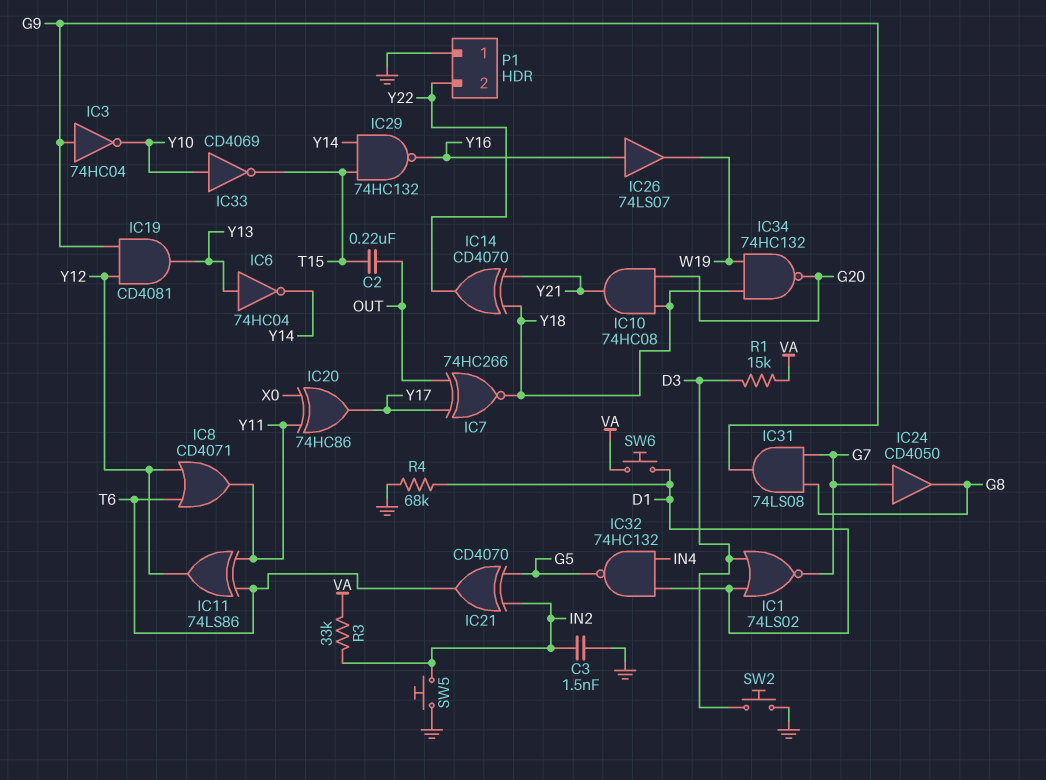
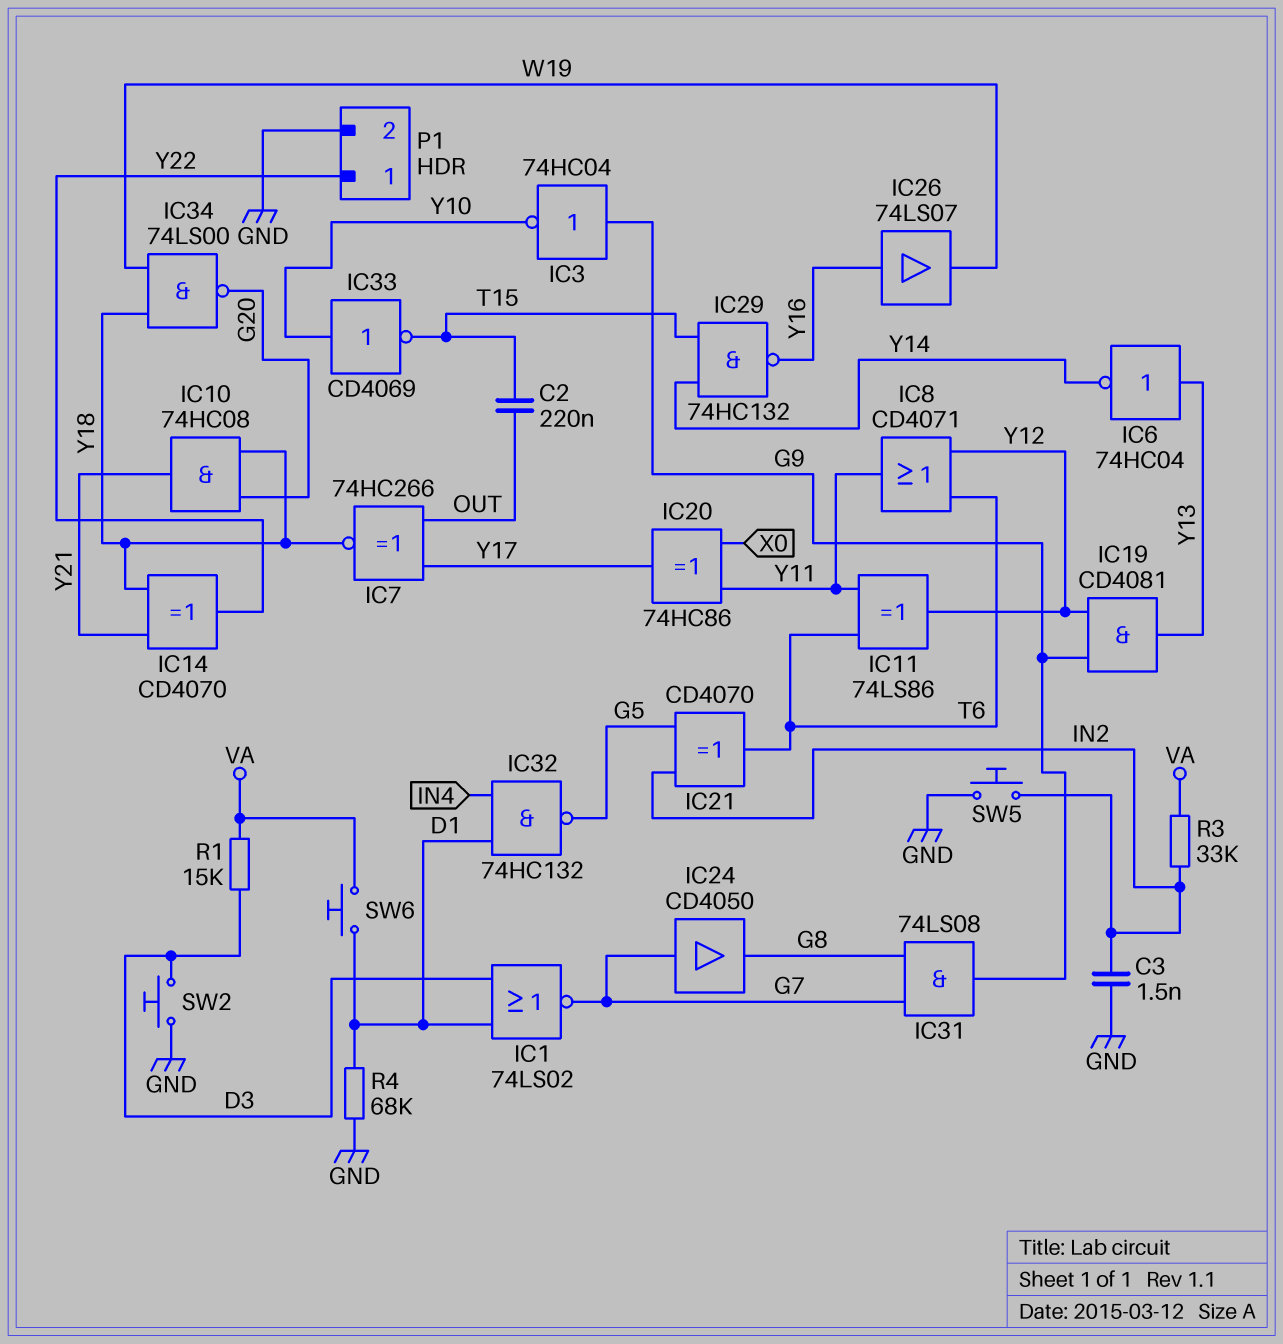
IC34: NAND 74HC132 (in W19, in Y18, out G20) -> NAND 74LS00 (in W19, in Y18, out G20)
P1 pin 1: GND -> Y22
P1 pin 2: Y22 -> GND

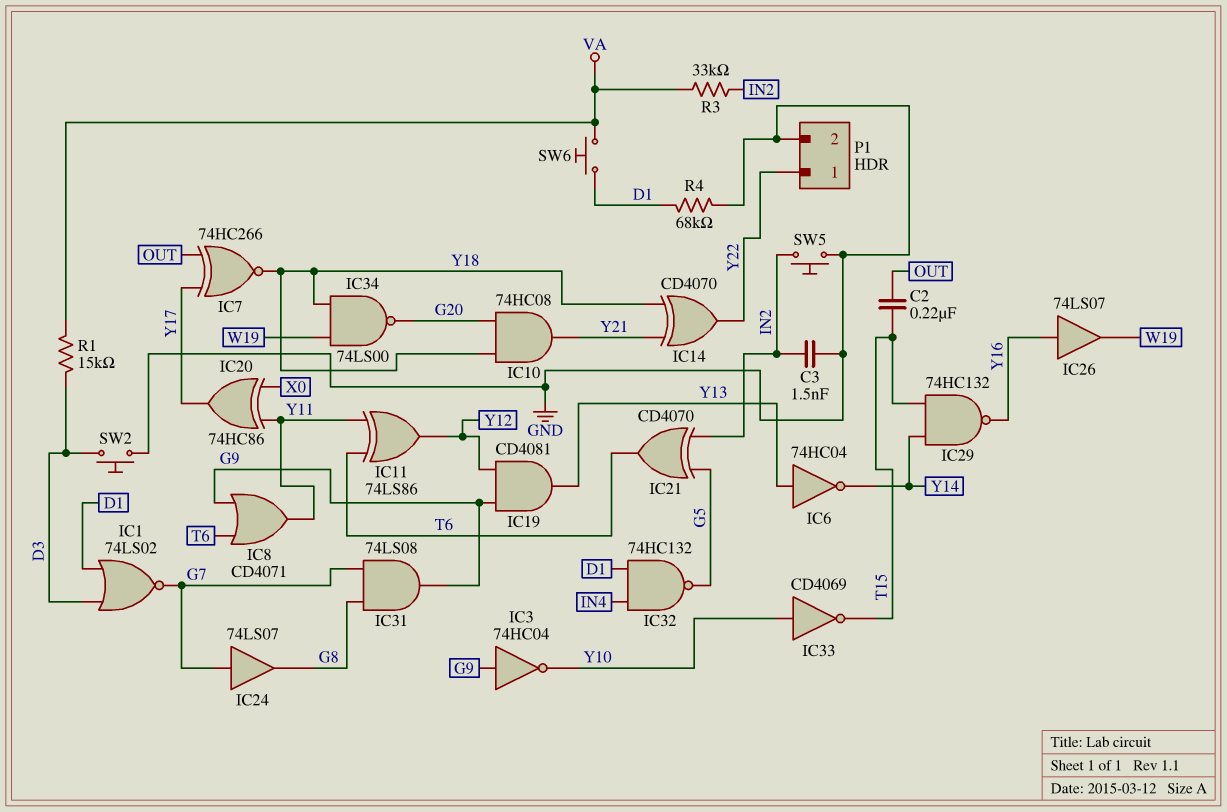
IC8: OR CD4071 (in T6, in Y12, out Y11) -> OR CD4071 (in G9, in T6, out Y11)
IC24: buffer CD4050 (in G7, out G8) -> buffer 74LS07 (in G7, out G8)

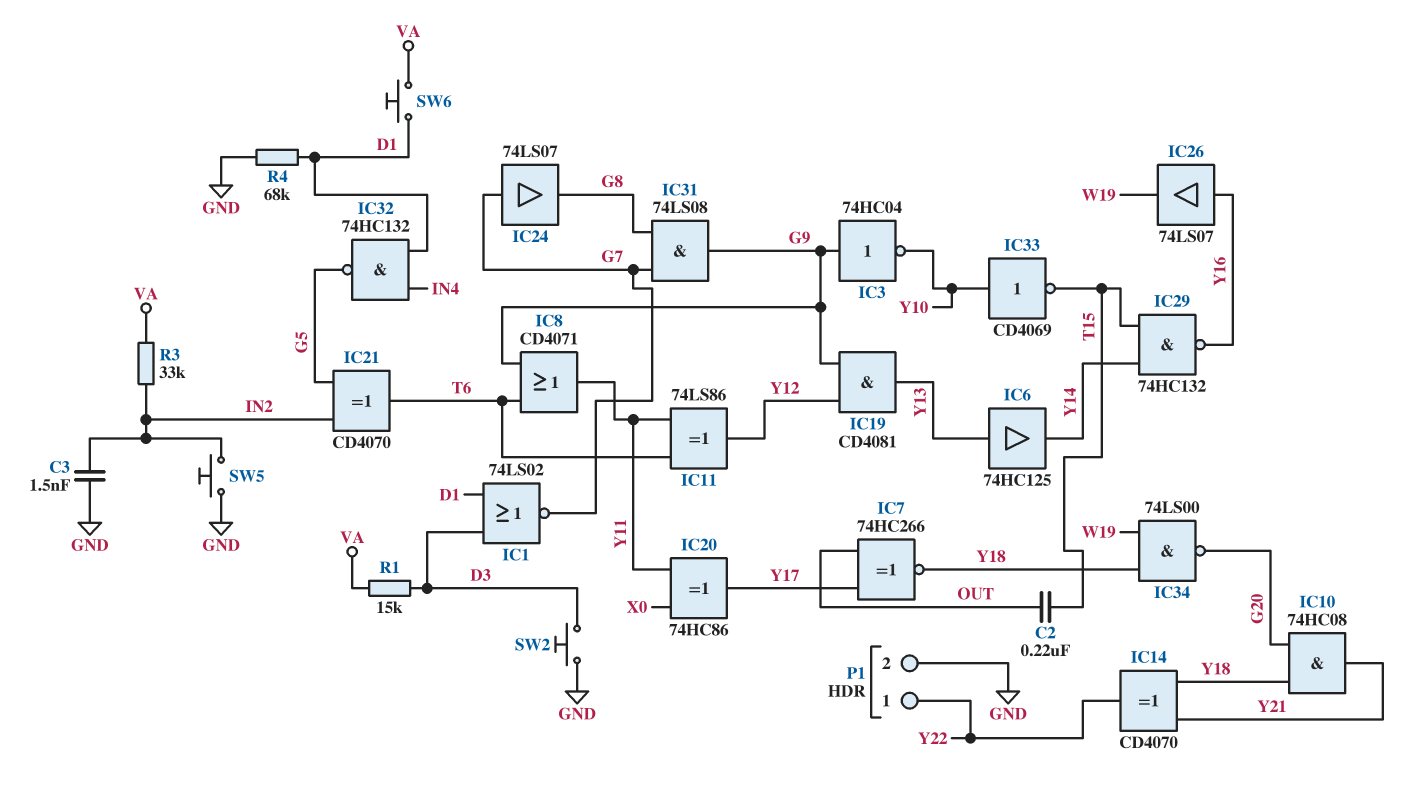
IC6: NOT 74HC04 (in Y13, out Y14) -> buffer 74HC125 (in Y13, out Y14)

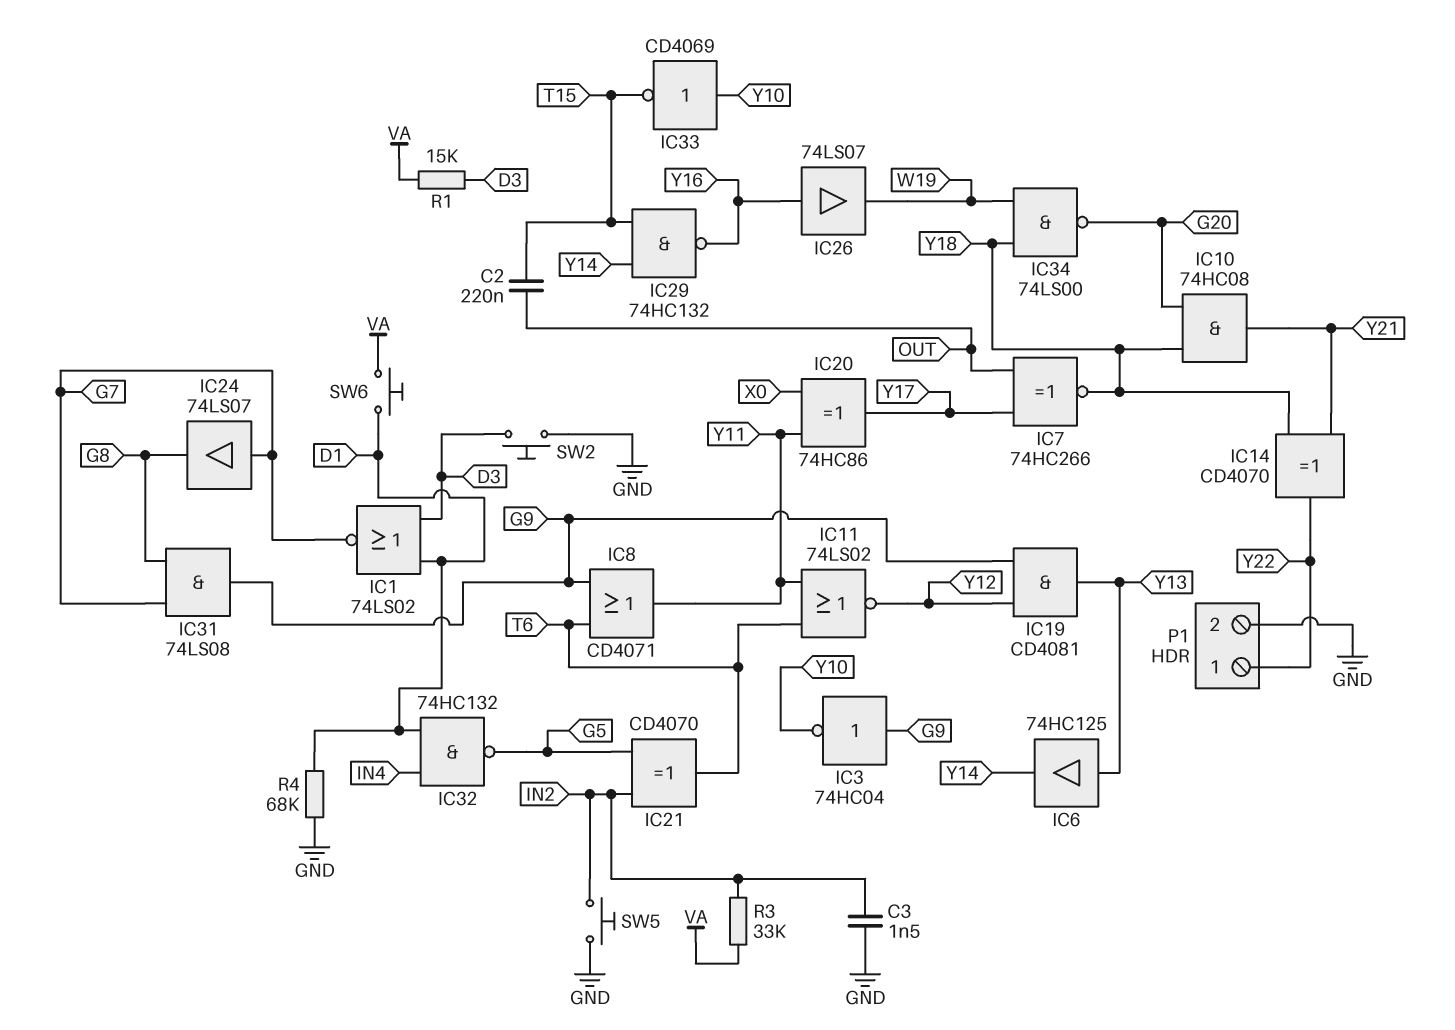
IC11: XOR 74LS86 (in T6, in Y11, out Y12) -> NOR 74LS02 (in T6, in Y11, out Y12)

